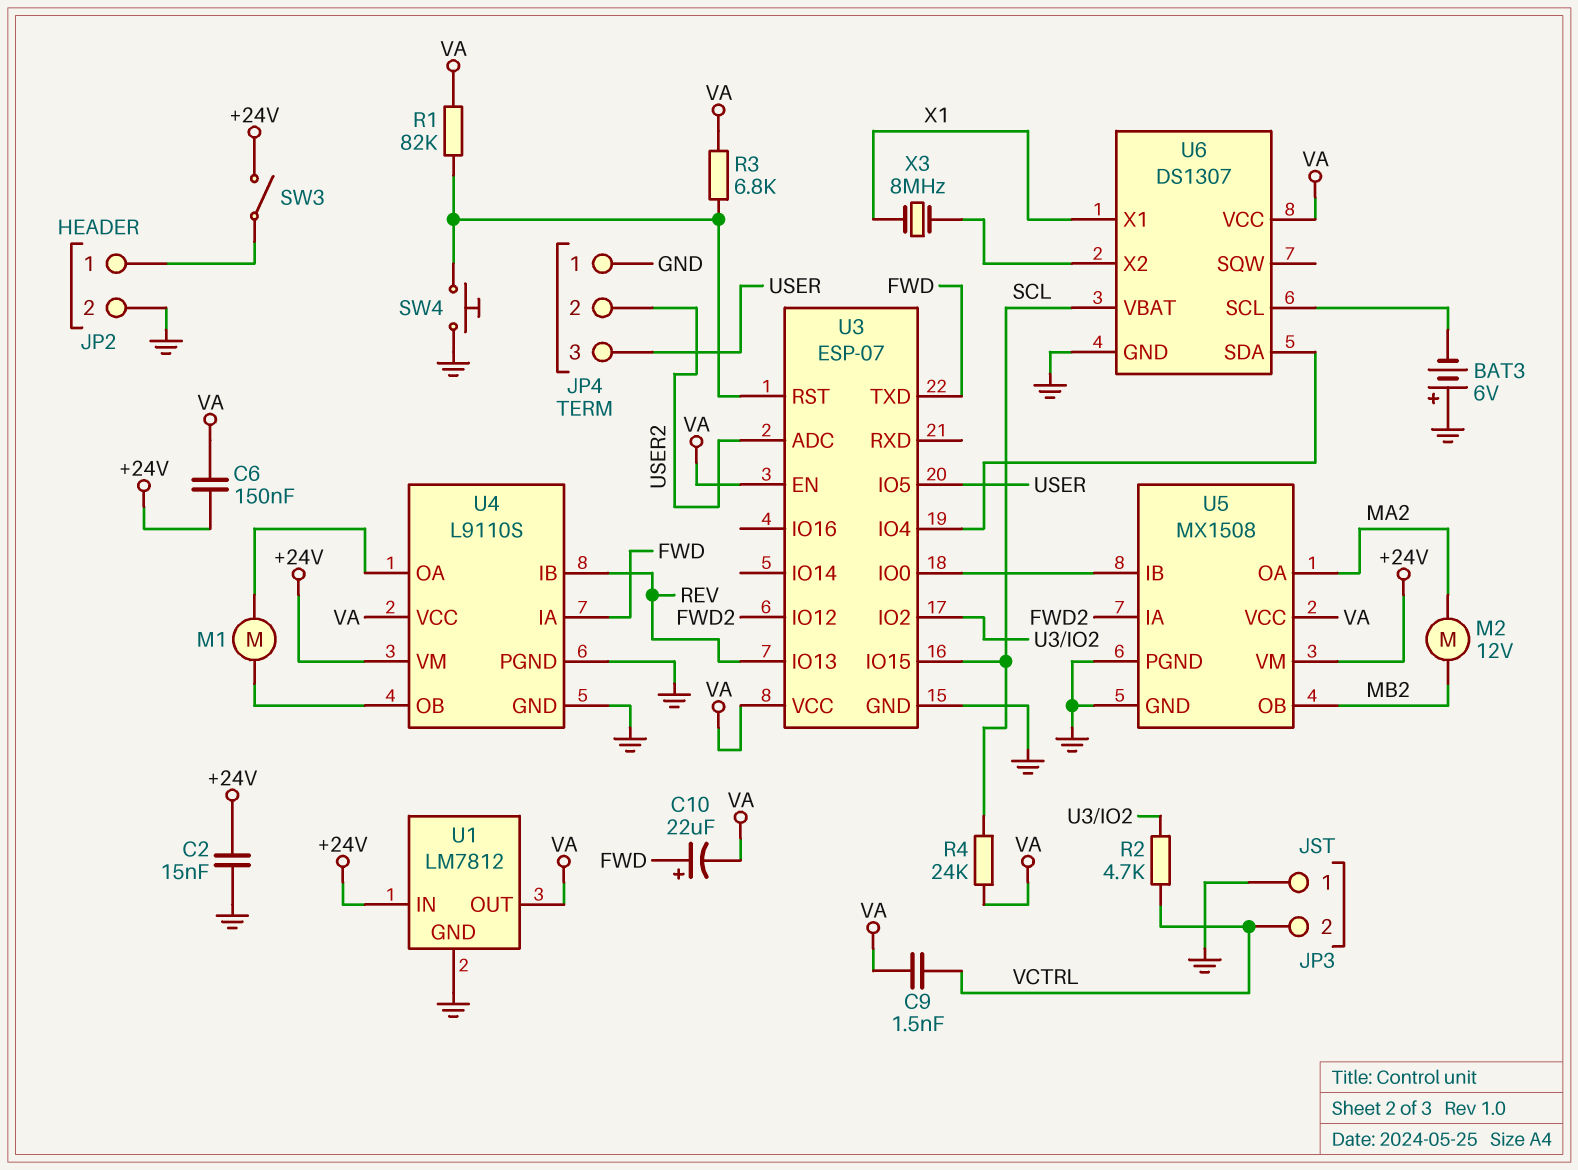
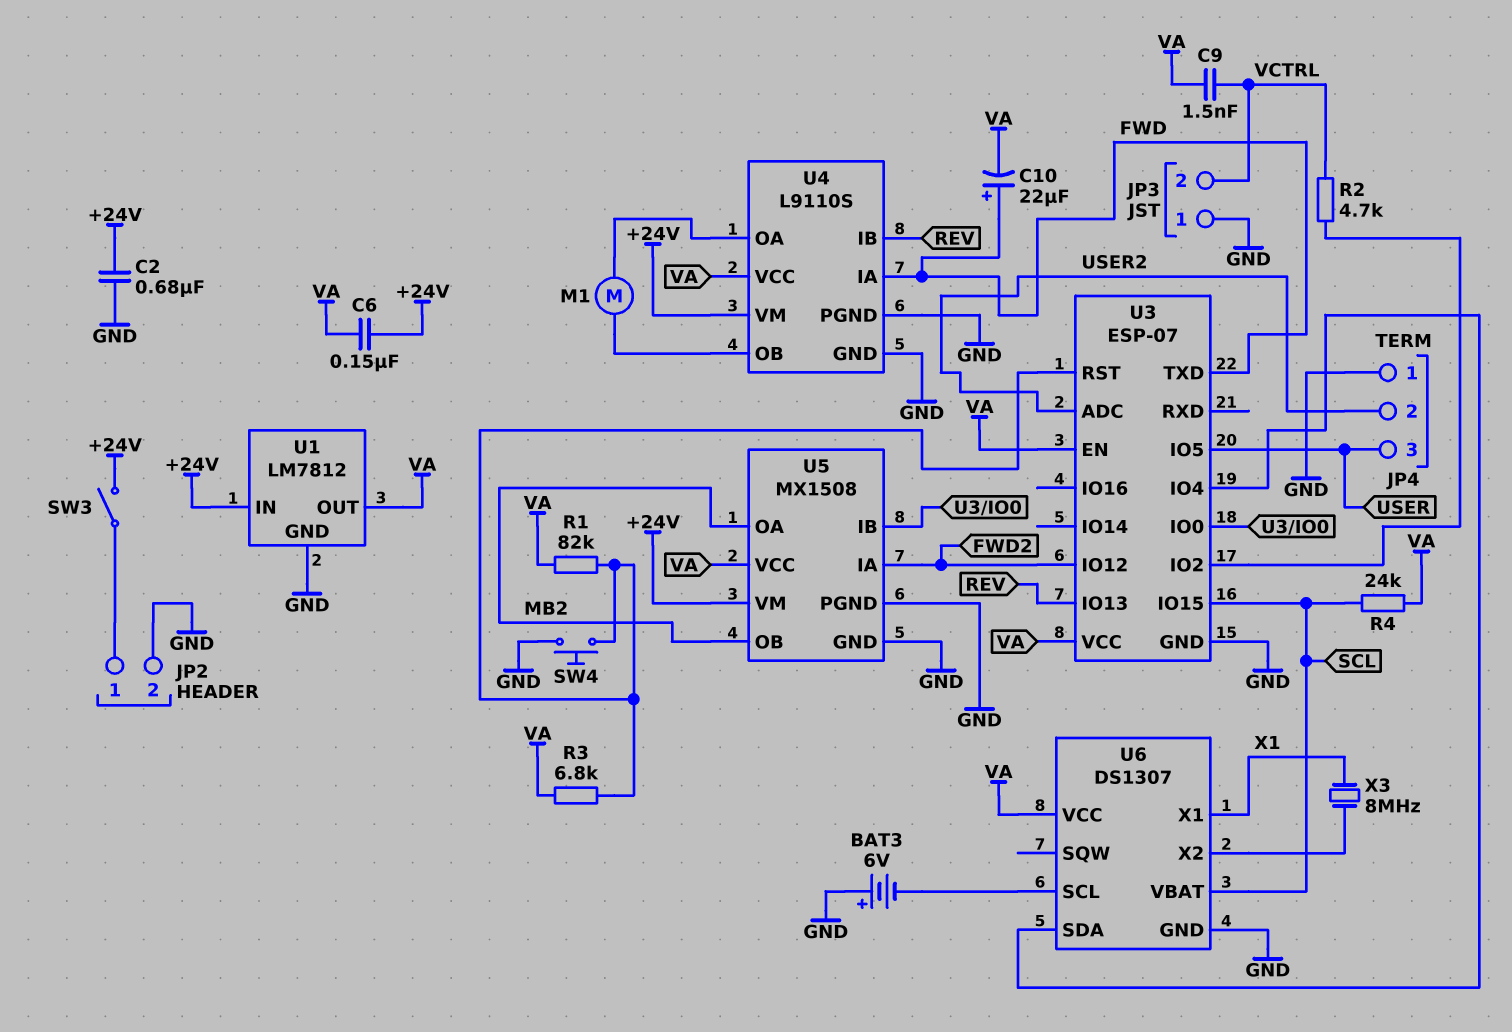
C2: 15nF (+24V, GND) -> 680nF (+24V, GND)
M2: motor 12V (MA2, MB2) -> none
U5 pin OA: MA2 -> MB2

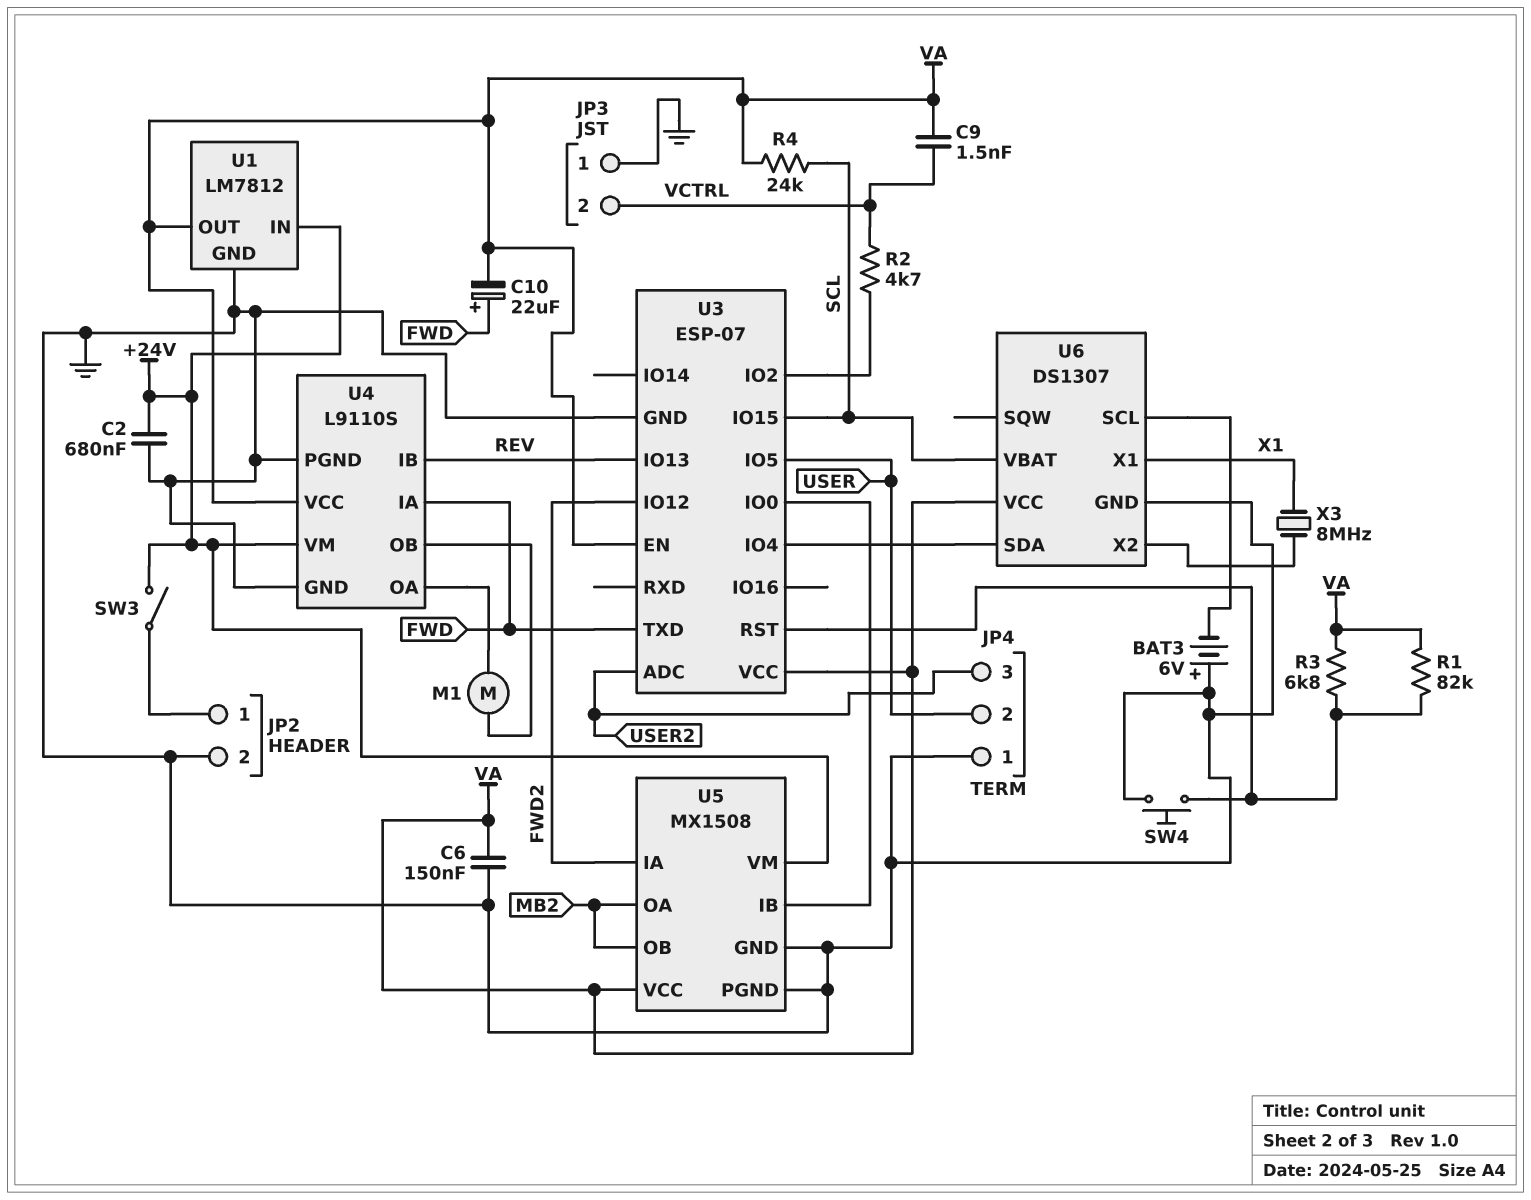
C6: 150nF (+24V, VA) -> 150nF (GND, VA)
JP4 pin 2: USER2 -> USER
JP4 pin 3: USER -> USER2

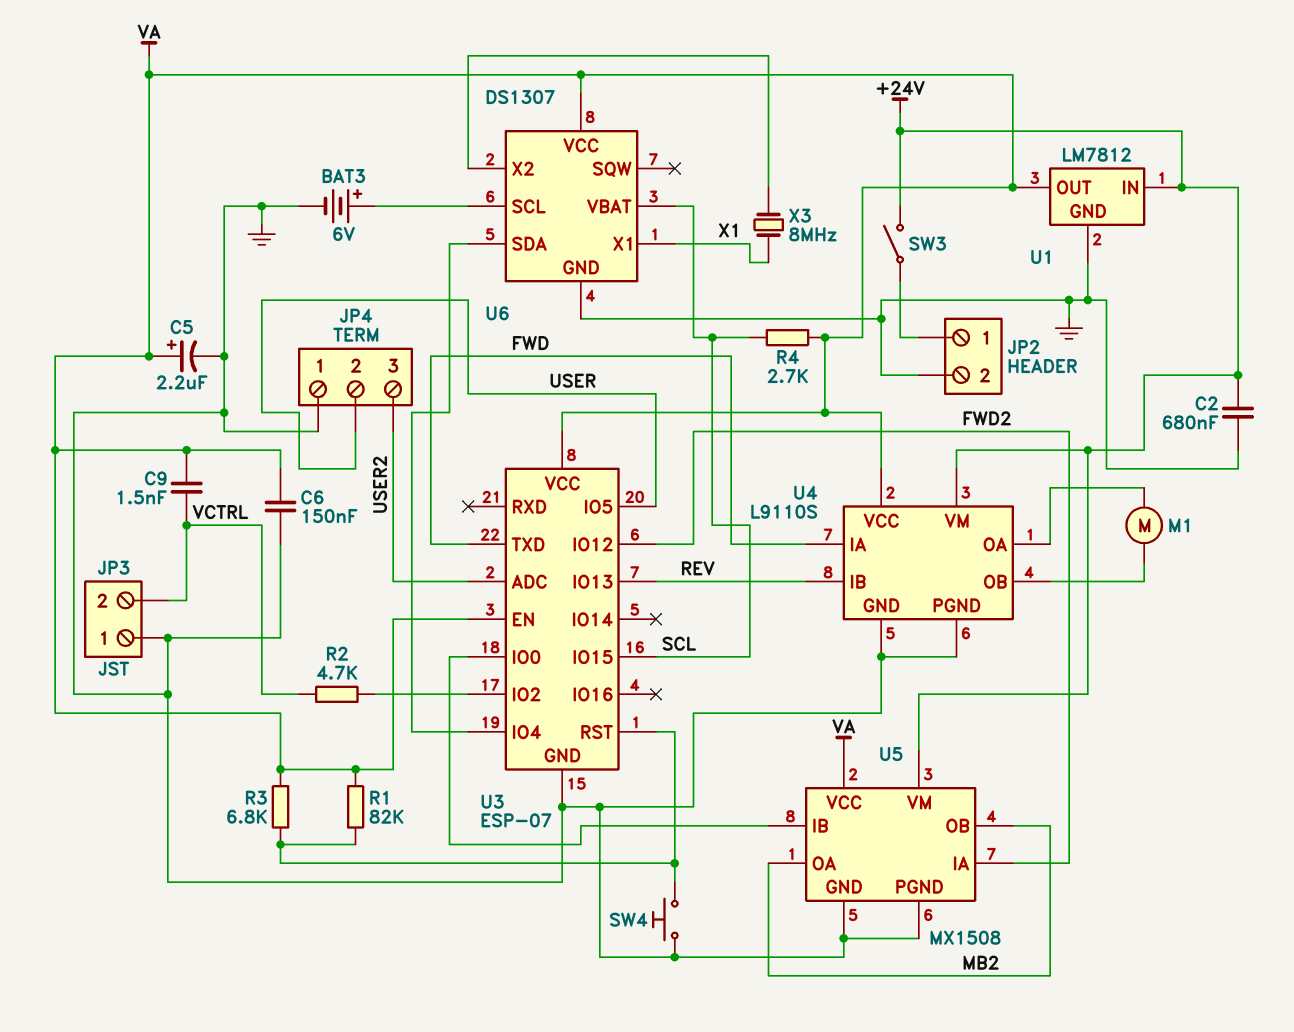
BAT3: 6V (plus GND, minus U6/SCL) -> 6V (plus U6/SCL, minus GND)
C5: none -> 2.2uF (plus VA, minus GND)
C10: 22uF (plus FWD, minus VA) -> none
R4: 24k (SCL, VA) -> 2.7k (SCL, VA)

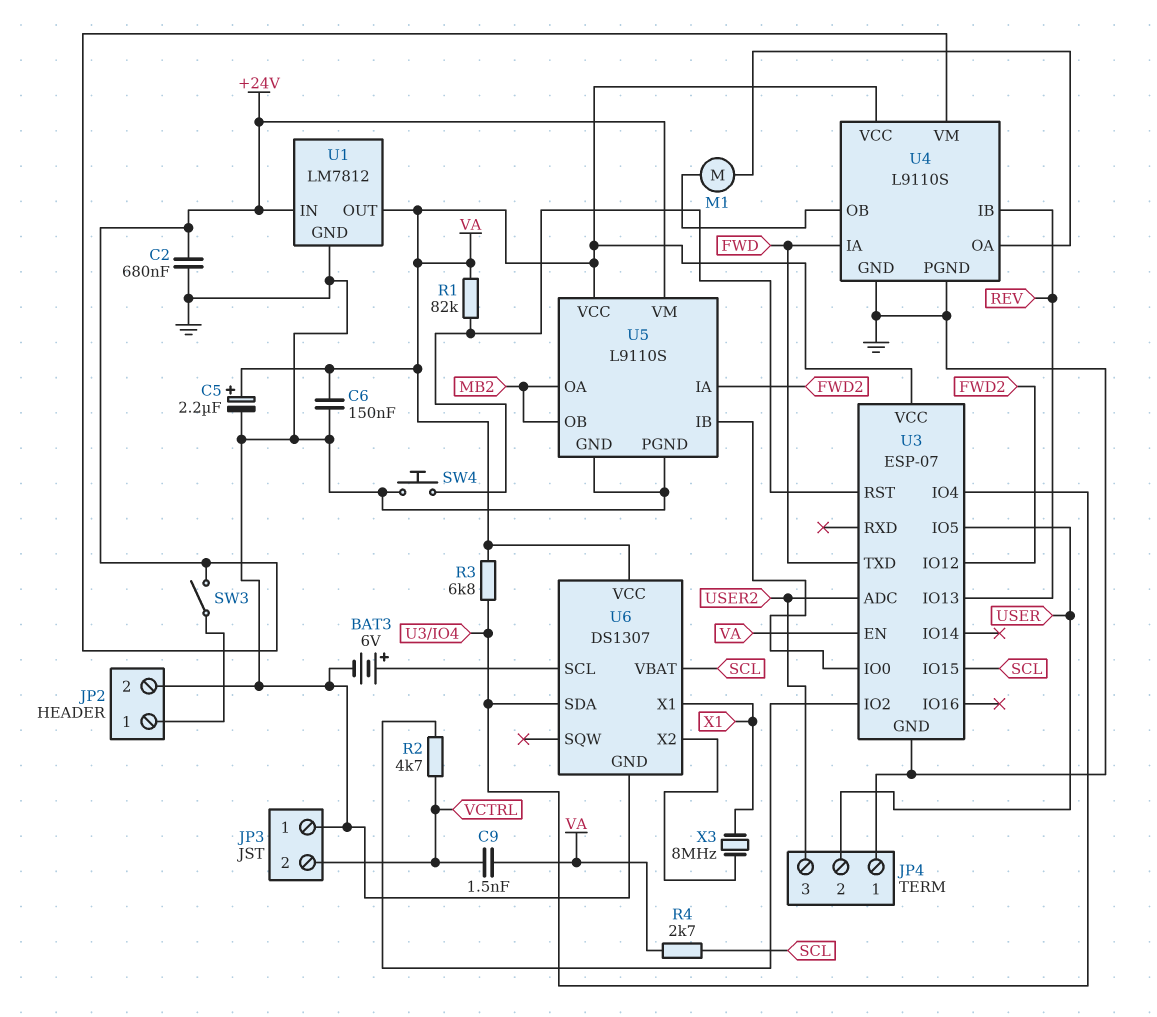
R3: 6.8k (U3/RST, VA) -> 6.8k (U3/IO4, VA)
U5: MX1508 -> L9110S

